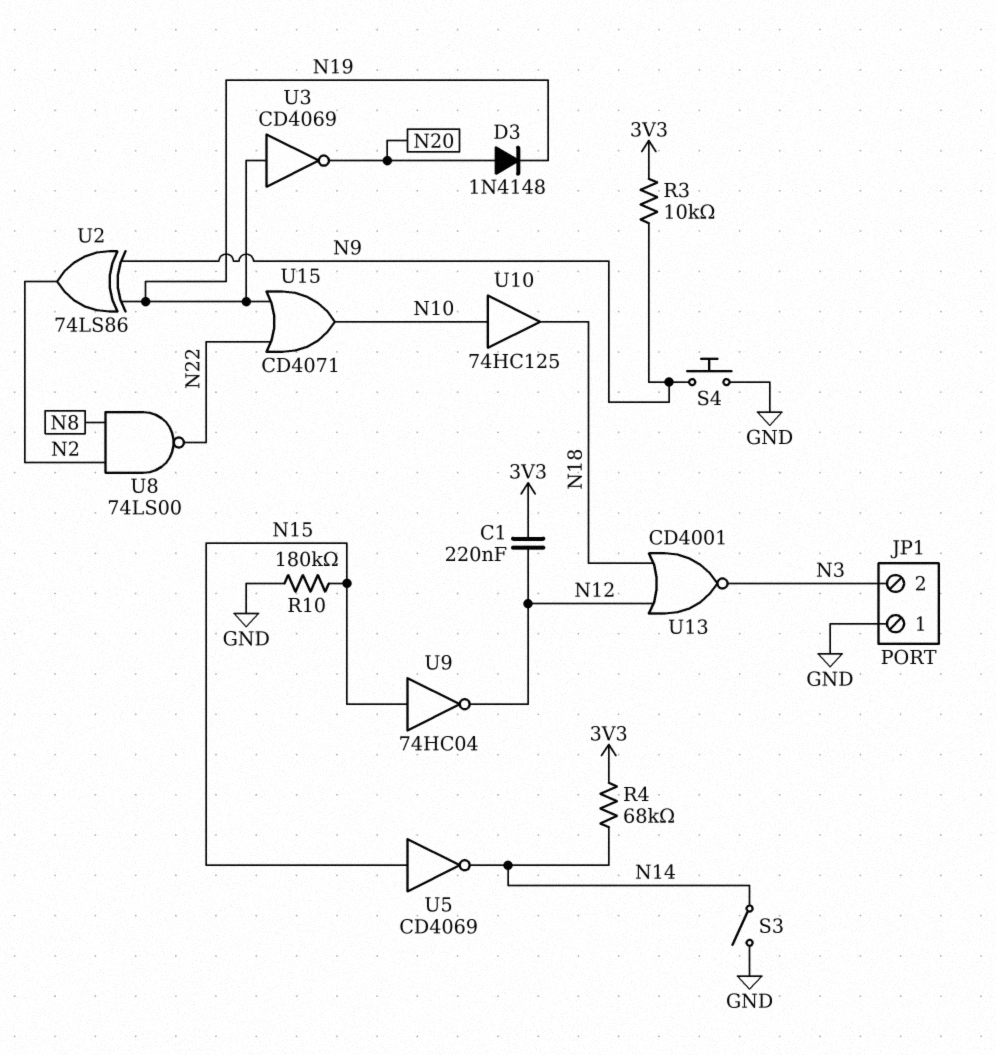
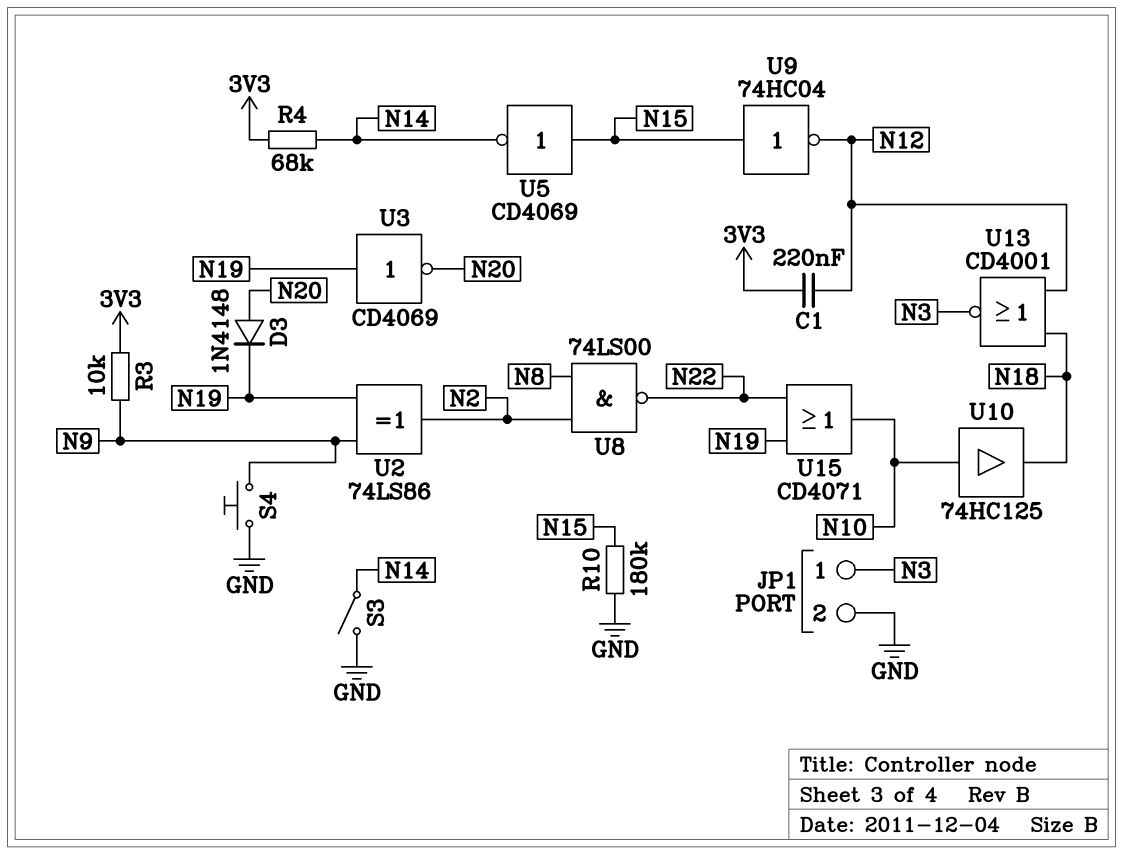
JP1 pin 1: GND -> N3
JP1 pin 2: N3 -> GND

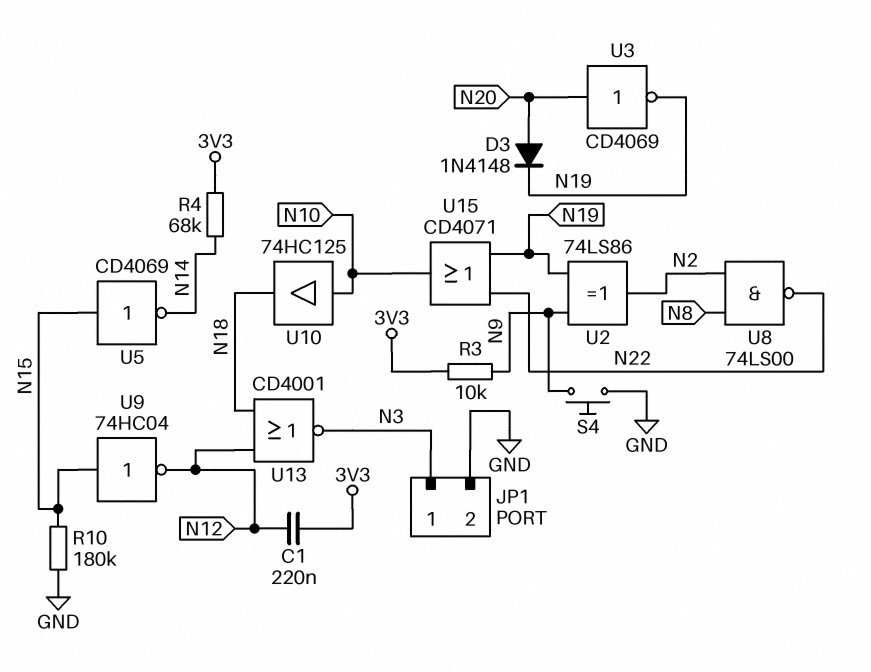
S3: switch (GND, N14) -> none
U3: NOT CD4069 (in N19, out N20) -> NOT CD4069 (in N20, out N19)

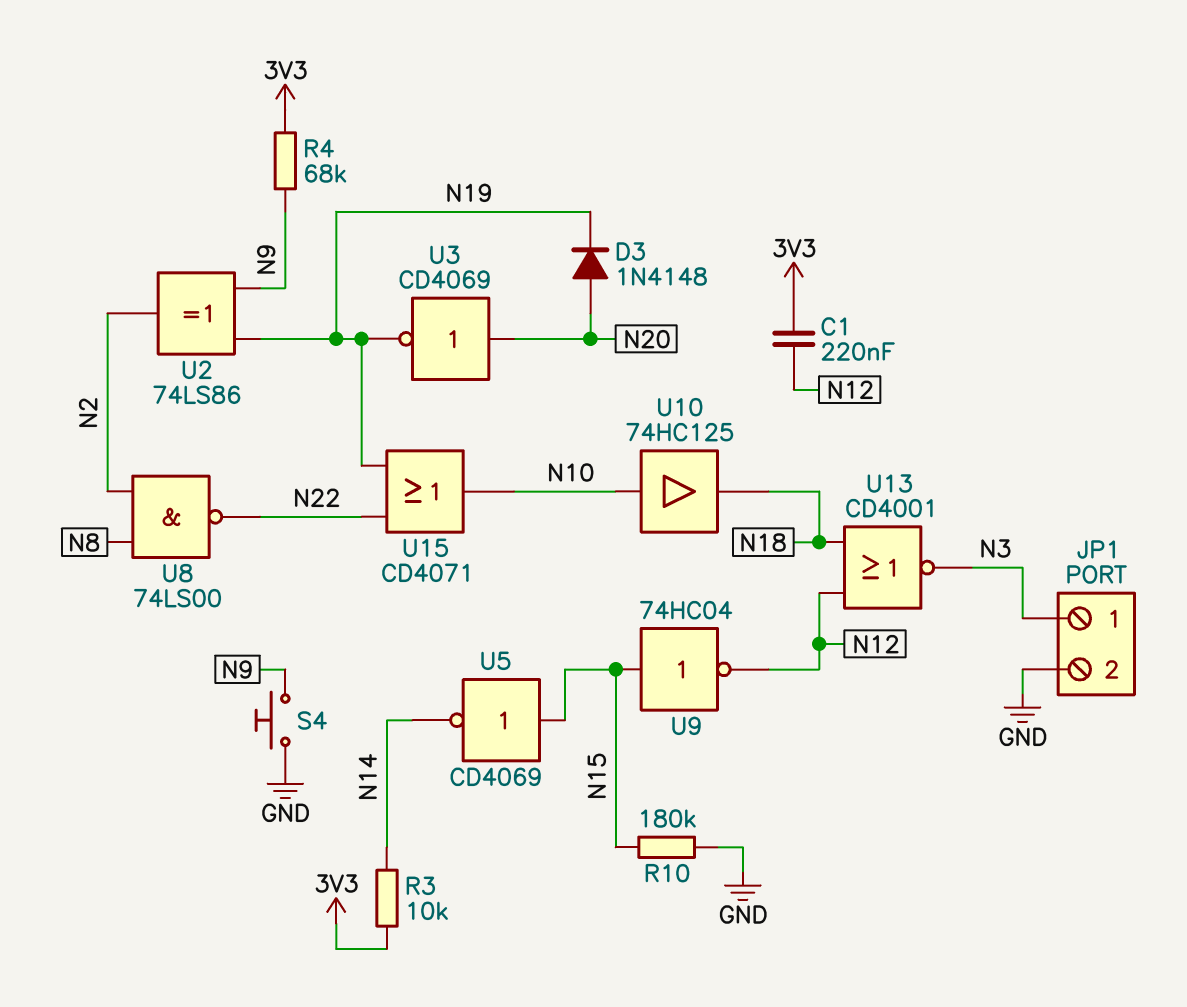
R3: 10k (3V3, N9) -> 10k (3V3, N14)
R4: 68k (3V3, N14) -> 68k (3V3, N9)

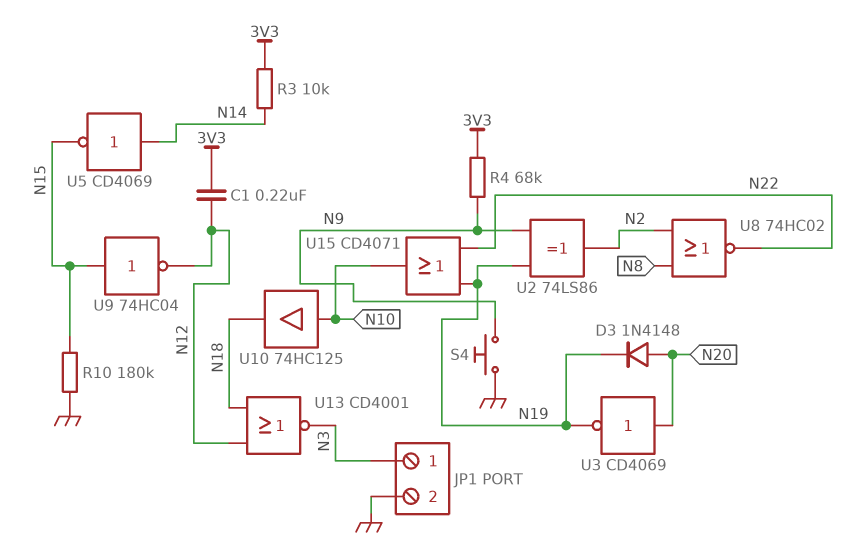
U5: NOT CD4069 (in N15, out N14) -> NOT CD4069 (in N14, out N15)
U8: NAND 74LS00 (in N2, in N8, out N22) -> NOR 74HC02 (in N2, in N8, out N22)

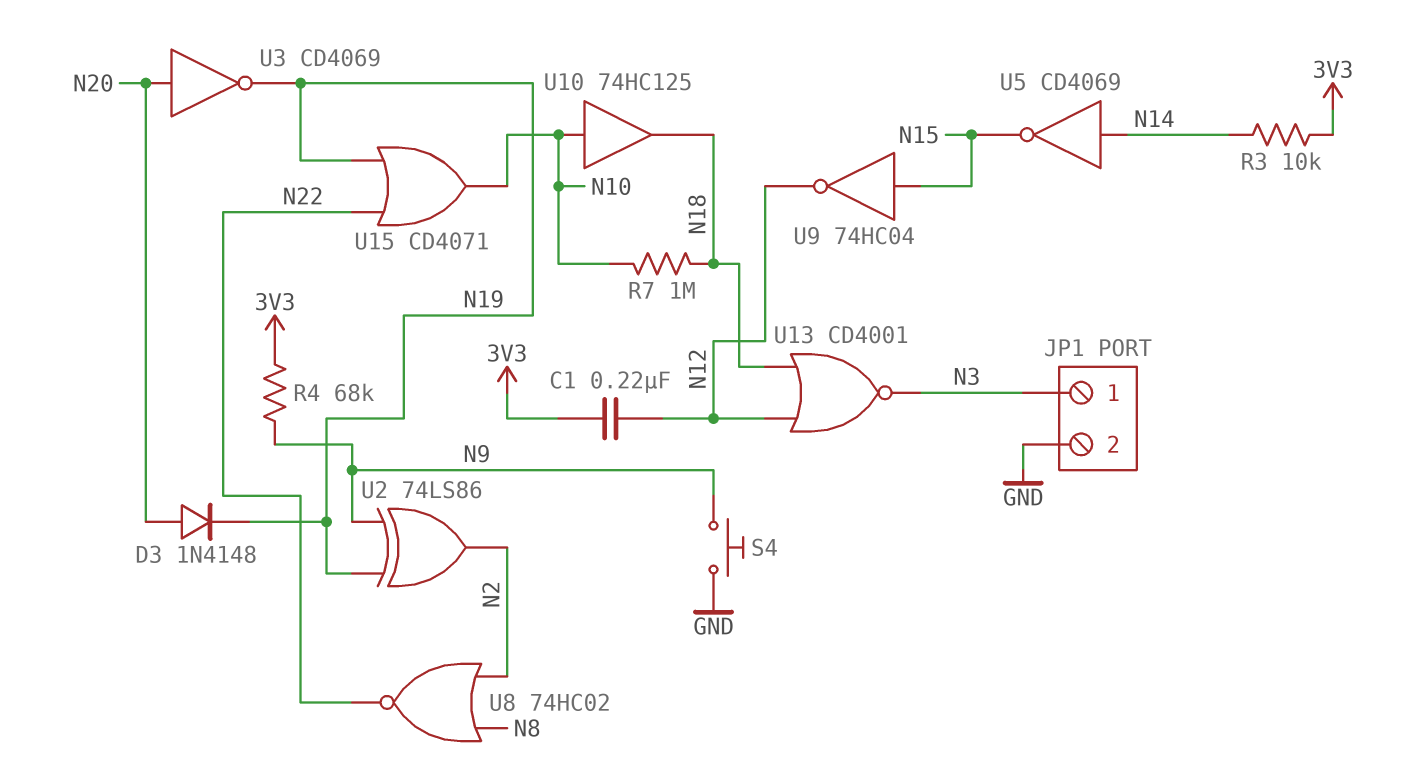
R7: none -> 1M (N10, N18)
R10: 180k (GND, N15) -> none

